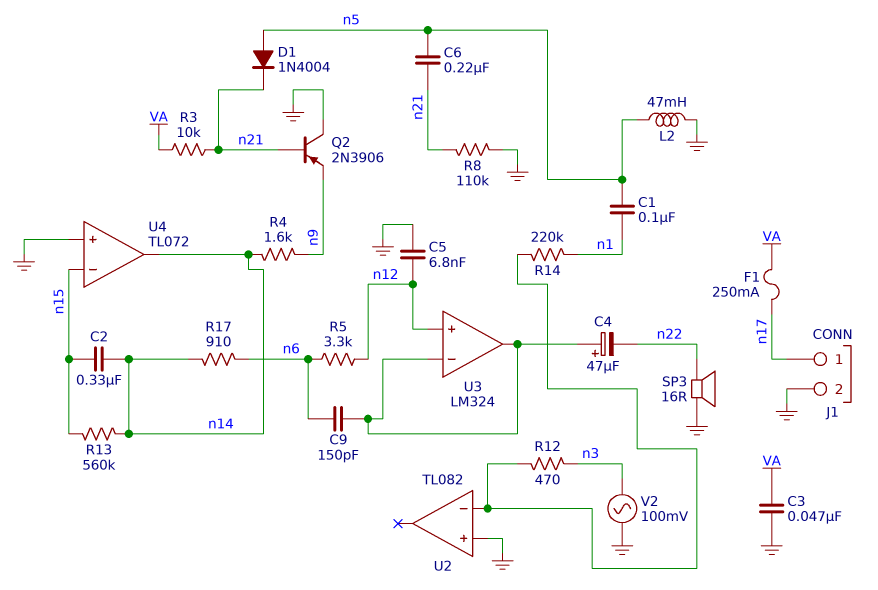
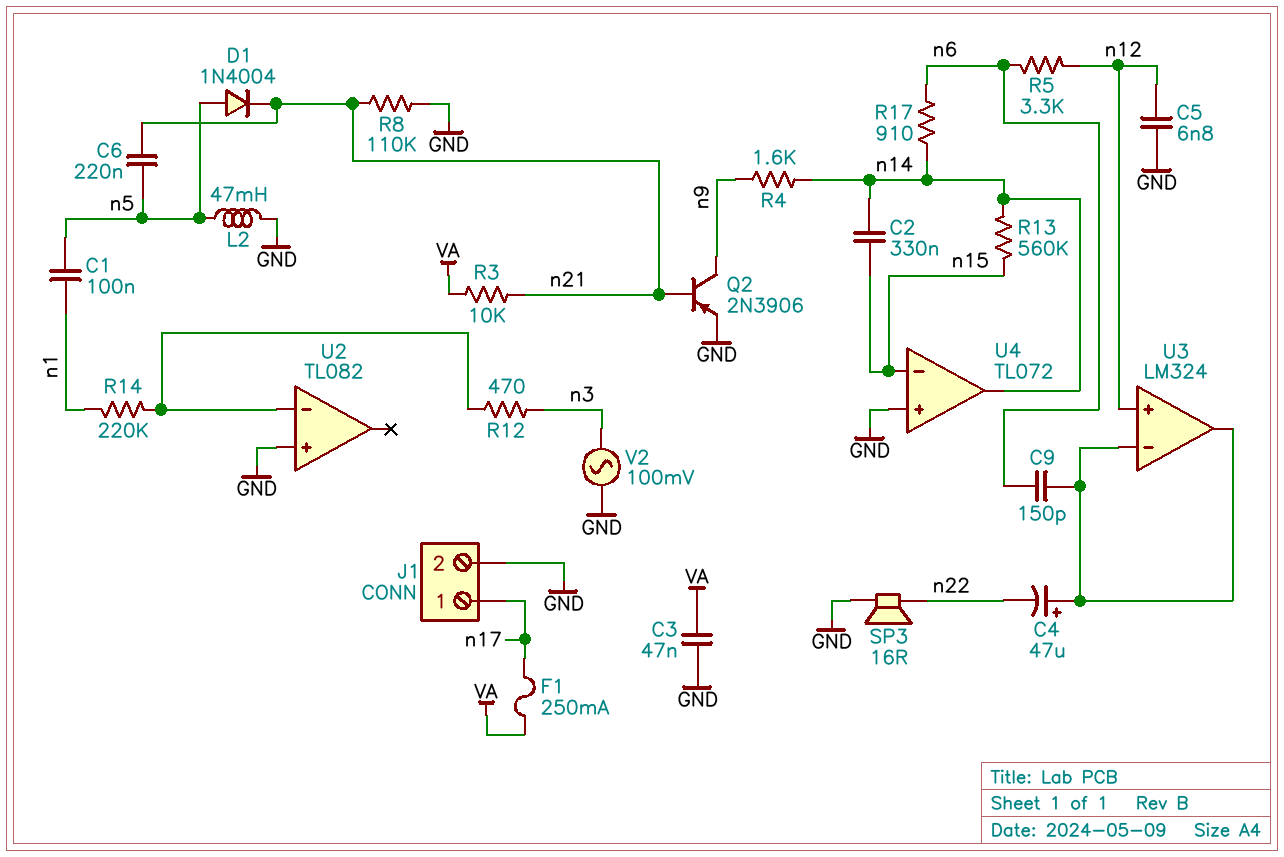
Q2: PNP 2N3906 (B n21, C GND, E n9) -> PNP 2N3906 (B n21, C n9, E GND)

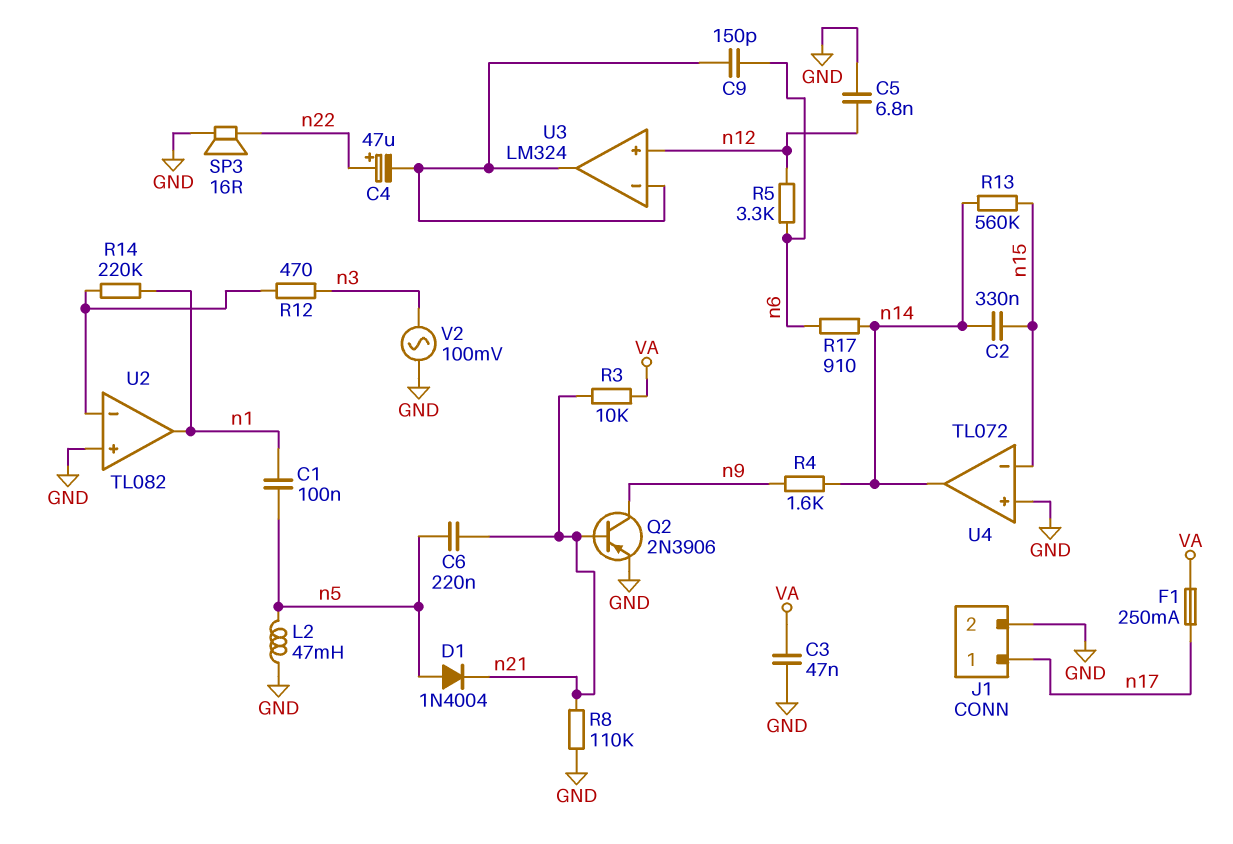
C4: 47uF (plus U3/in-, minus n22) -> 47uF (plus n22, minus U3/in-)
U2 pin out: none -> n1

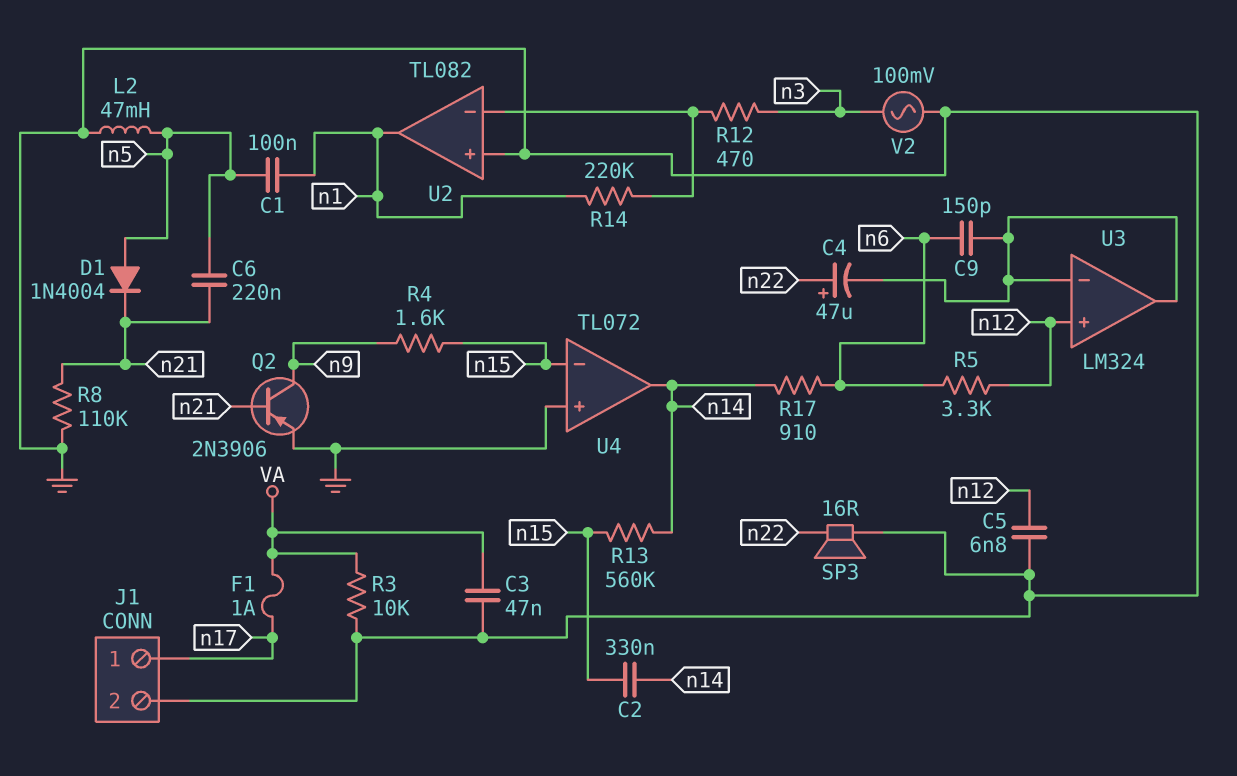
F1: 250mA (VA, n17) -> 1A (VA, n17)
R3: 10k (VA, n21) -> 10k (GND, VA)
R4: 1.6k (n9, n14) -> 1.6k (n9, n15)

